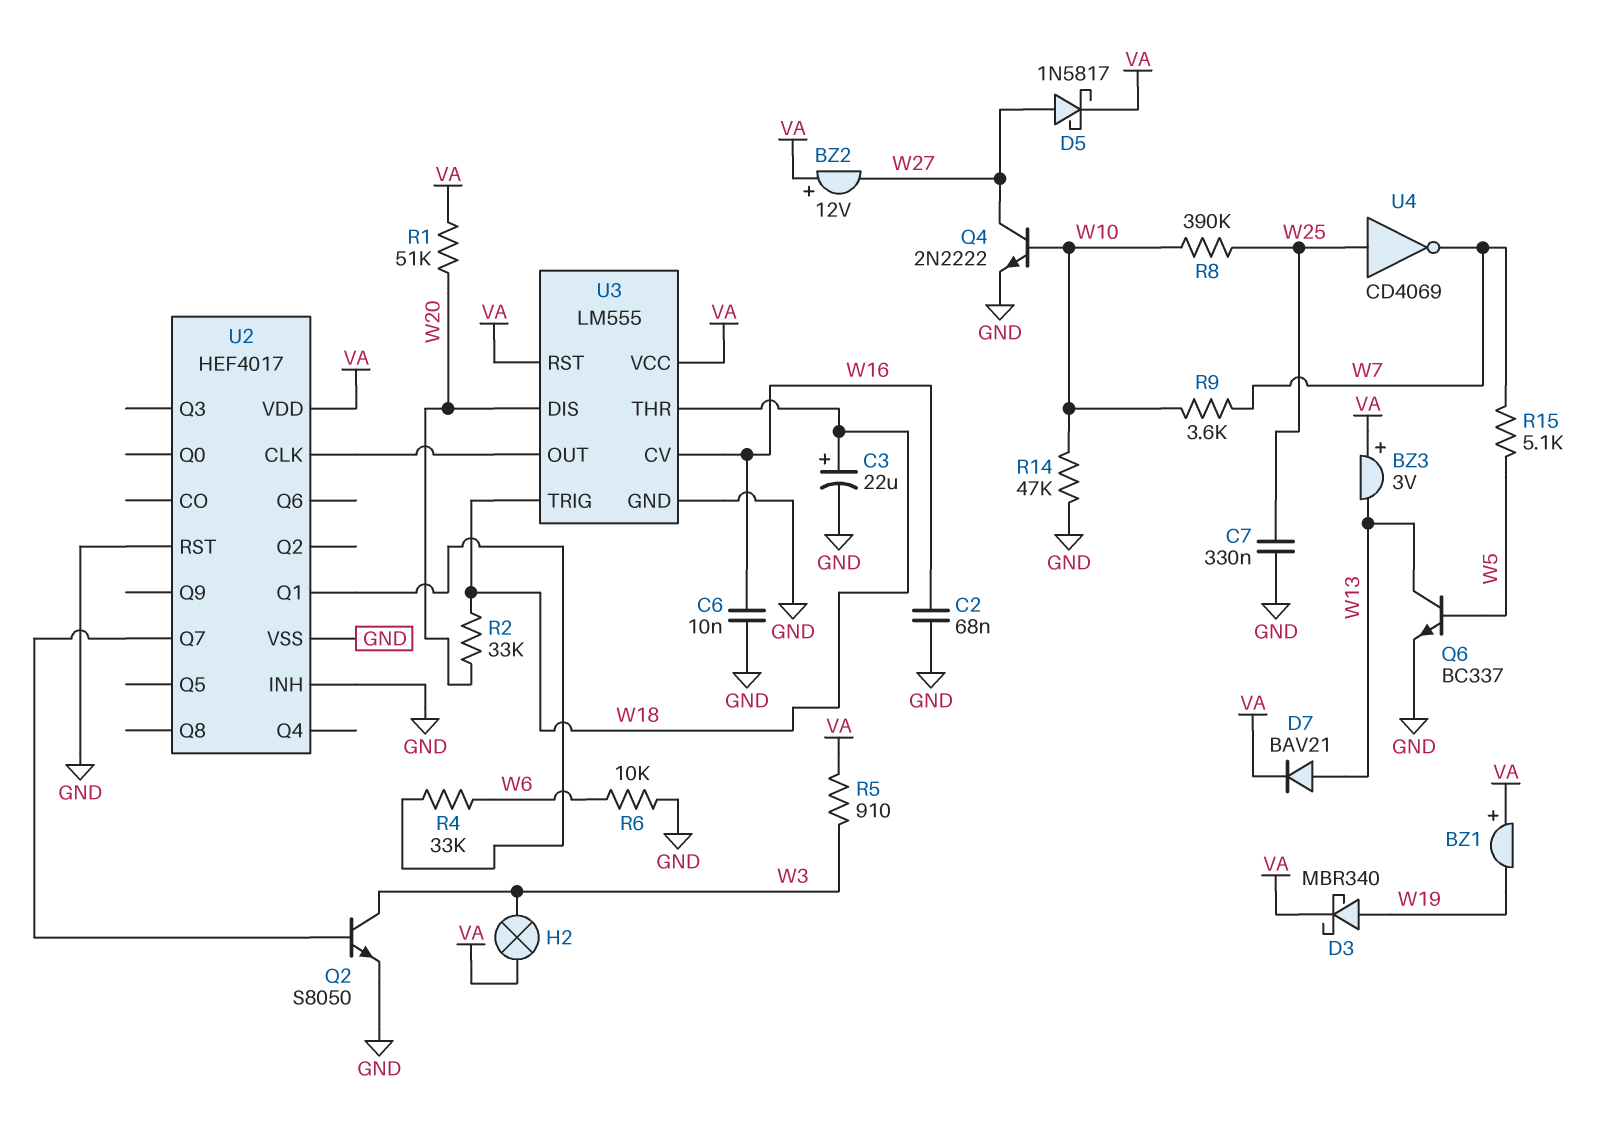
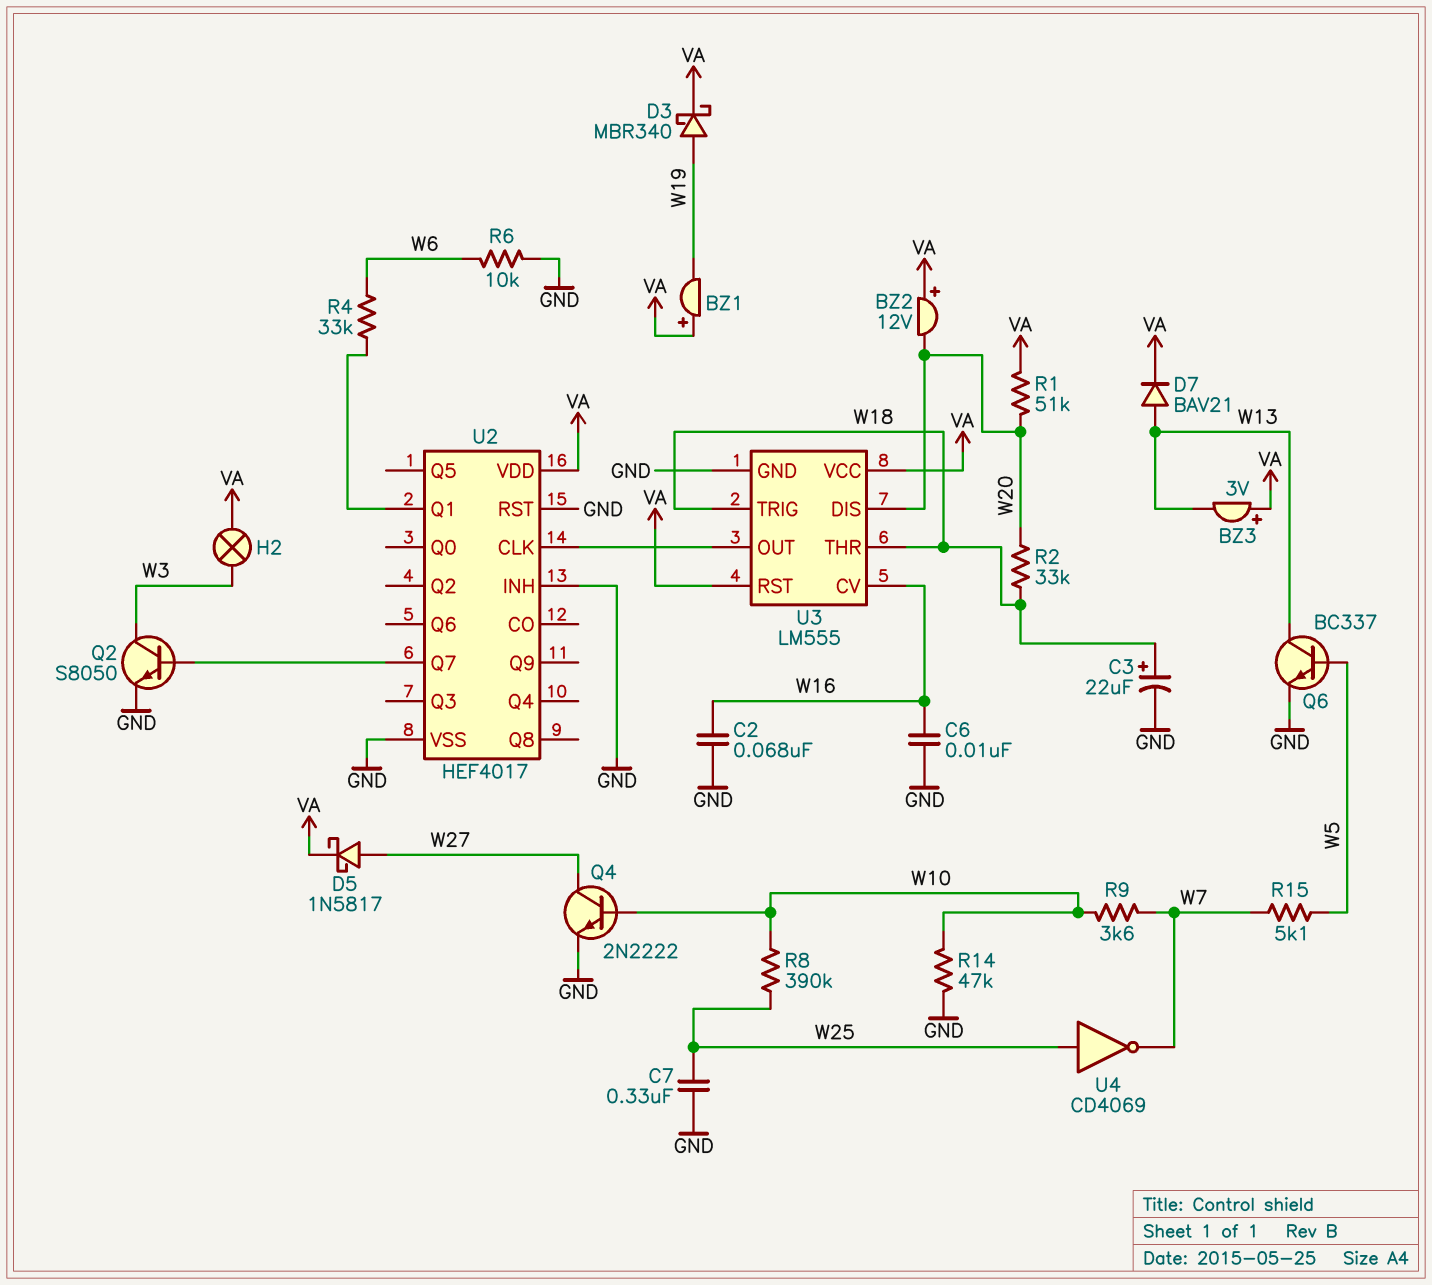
BZ2: buzzer 12V (plus VA, minus W27) -> buzzer 12V (plus VA, minus W20)
R5: 910 (VA, W3) -> none

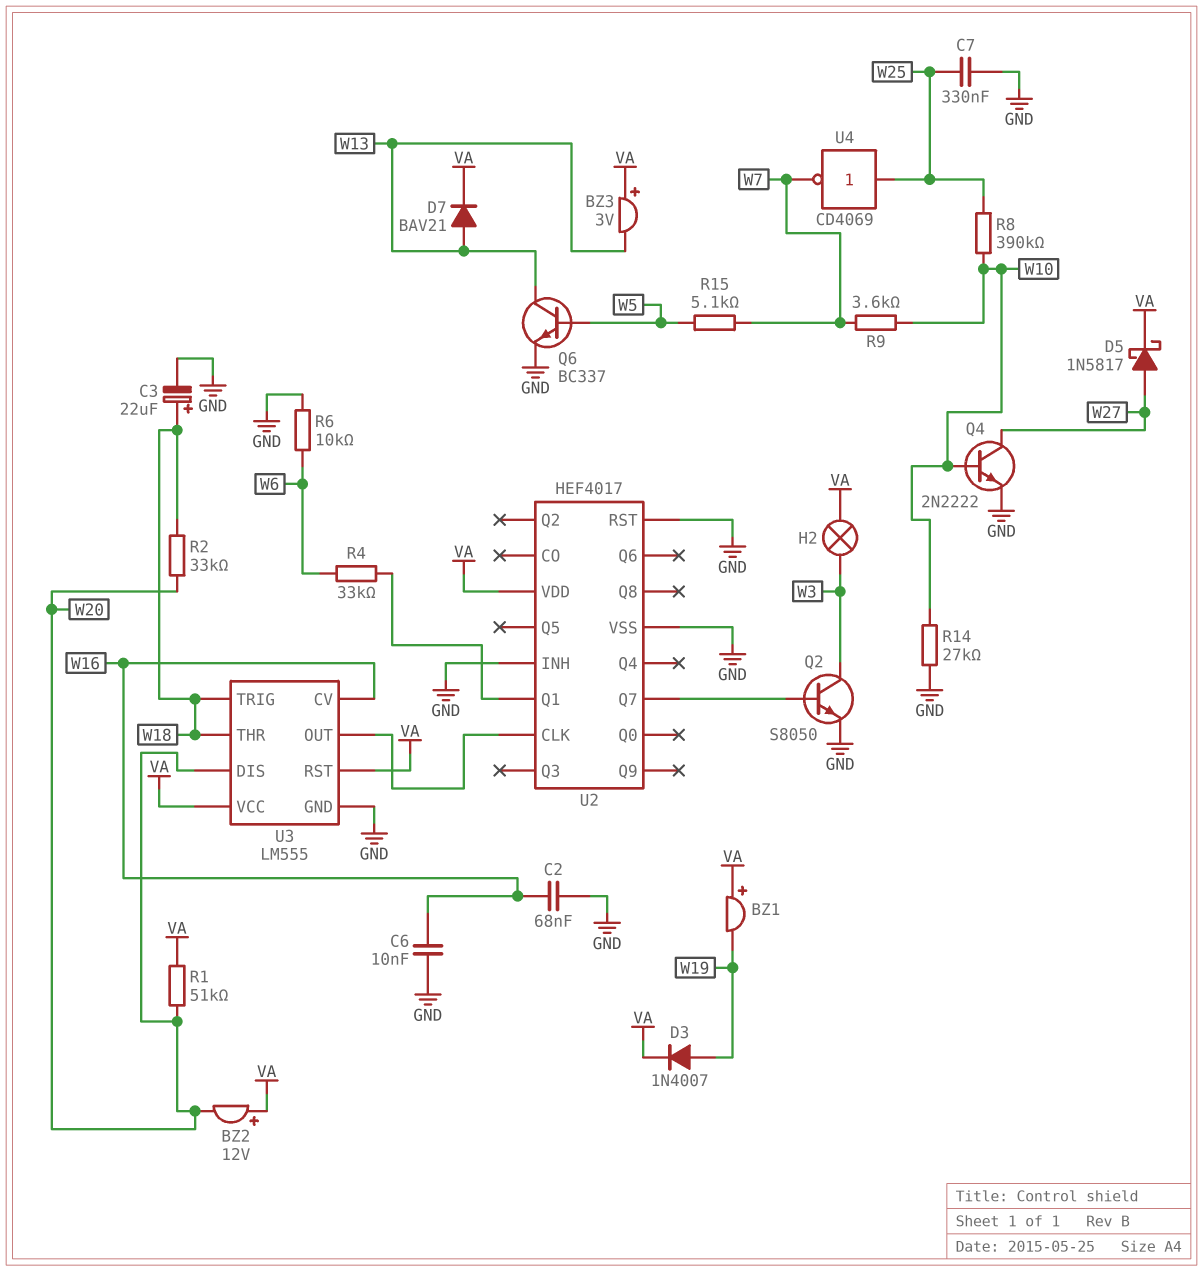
D3: schottky MBR340 (A W19, K VA) -> diode 1N4007 (A W19, K VA)
R14: 47k (GND, W10) -> 27k (GND, W10)

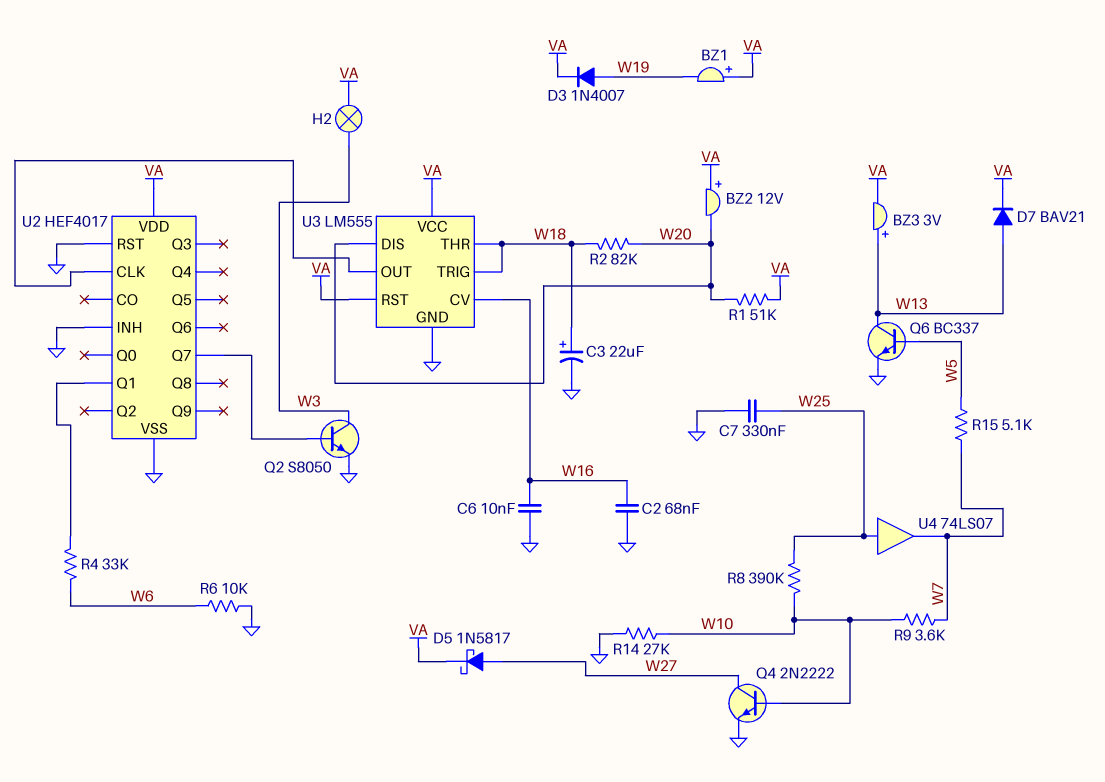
BZ3: buzzer 3V (plus VA, minus W13) -> buzzer 3V (plus W13, minus VA)
R2: 33k (W18, W20) -> 82k (W18, W20)
U4: NOT CD4069 (in W25, out W7) -> buffer 74LS07 (in W25, out W7)

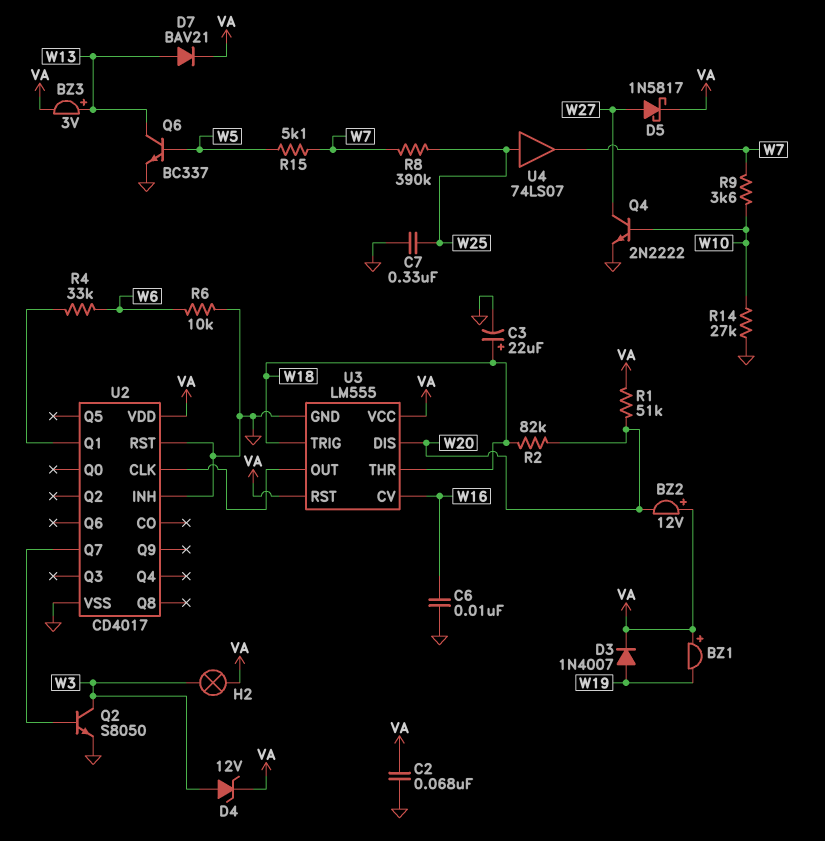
C2: 68nF (GND, W16) -> 68nF (GND, VA)
D4: none -> zener 12V (A W3, K VA)
R8: 390k (W10, W25) -> 390k (W7, W25)
U2: HEF4017 -> CD4017

